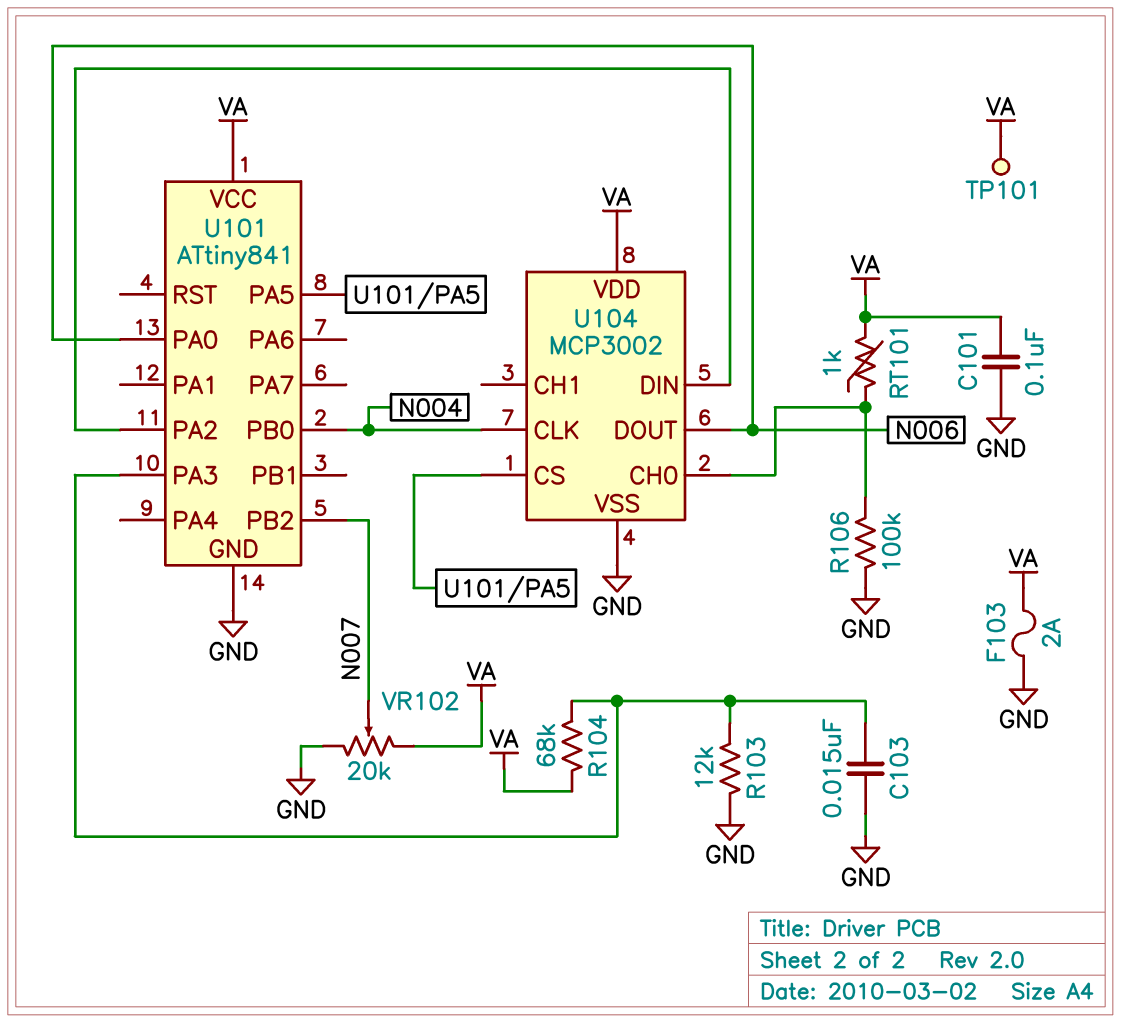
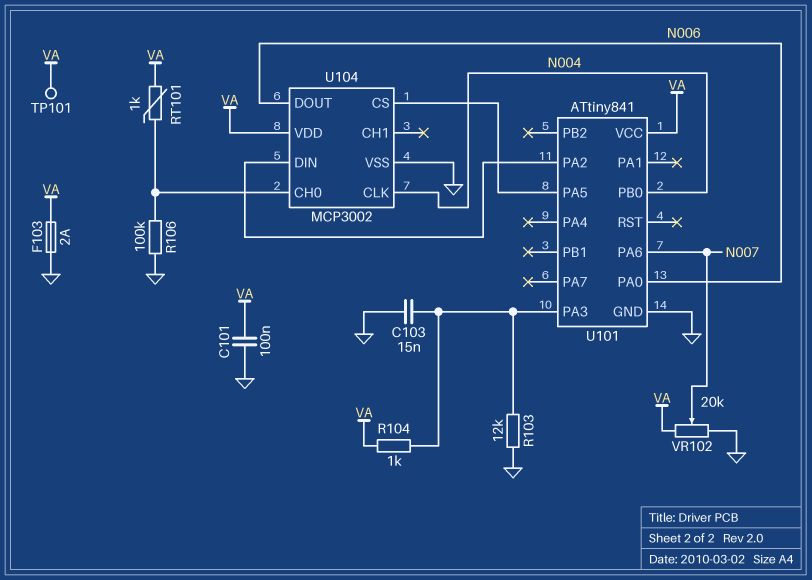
R104: 68k (U101/PA3, VA) -> 1k (U101/PA3, VA)
U101 pin PA6: none -> N007
U101 pin PB2: N007 -> none

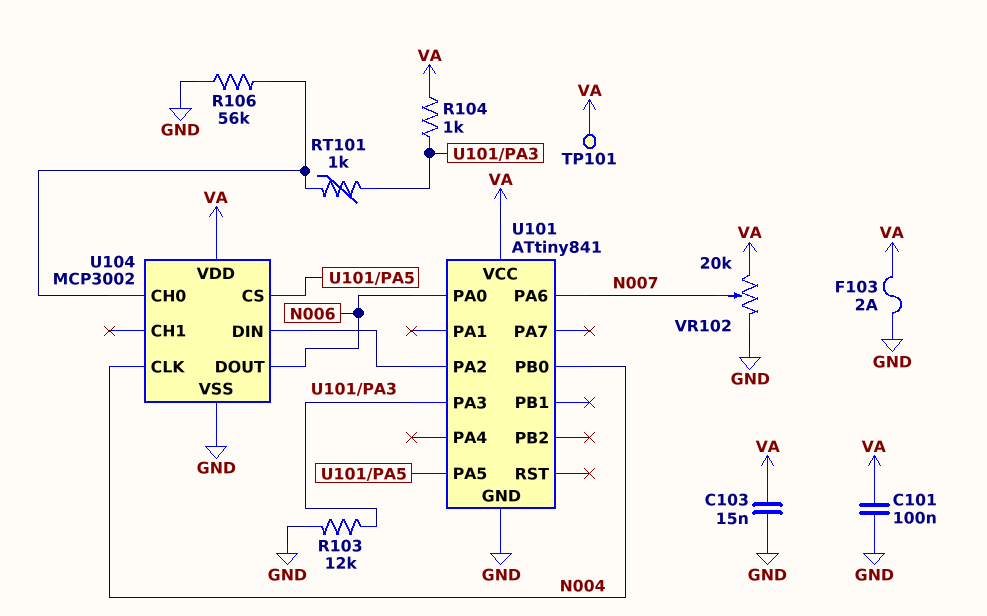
C103: 15nF (GND, U101/PA3) -> 15nF (GND, VA)
R106: 100k (GND, U104/CH0) -> 56k (GND, U104/CH0)
RT101: 1k (U104/CH0, VA) -> 1k (U101/PA3, U104/CH0)

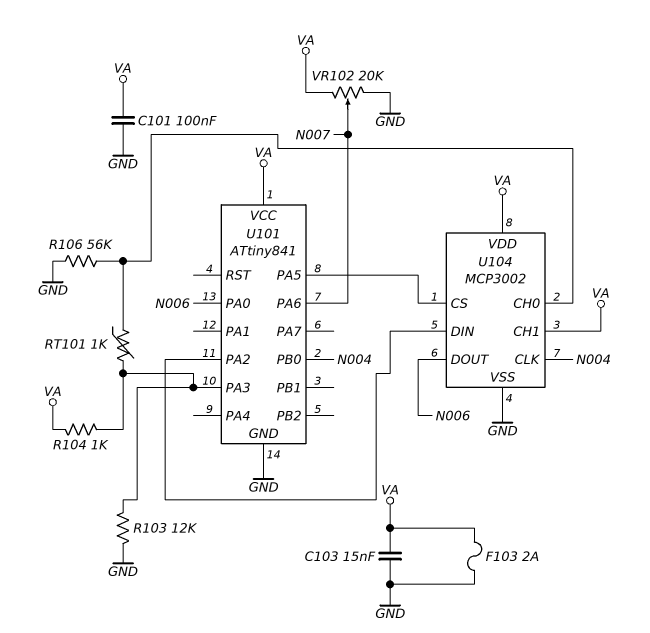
TP101: test point (VA) -> none
U104 pin CH1: none -> VA

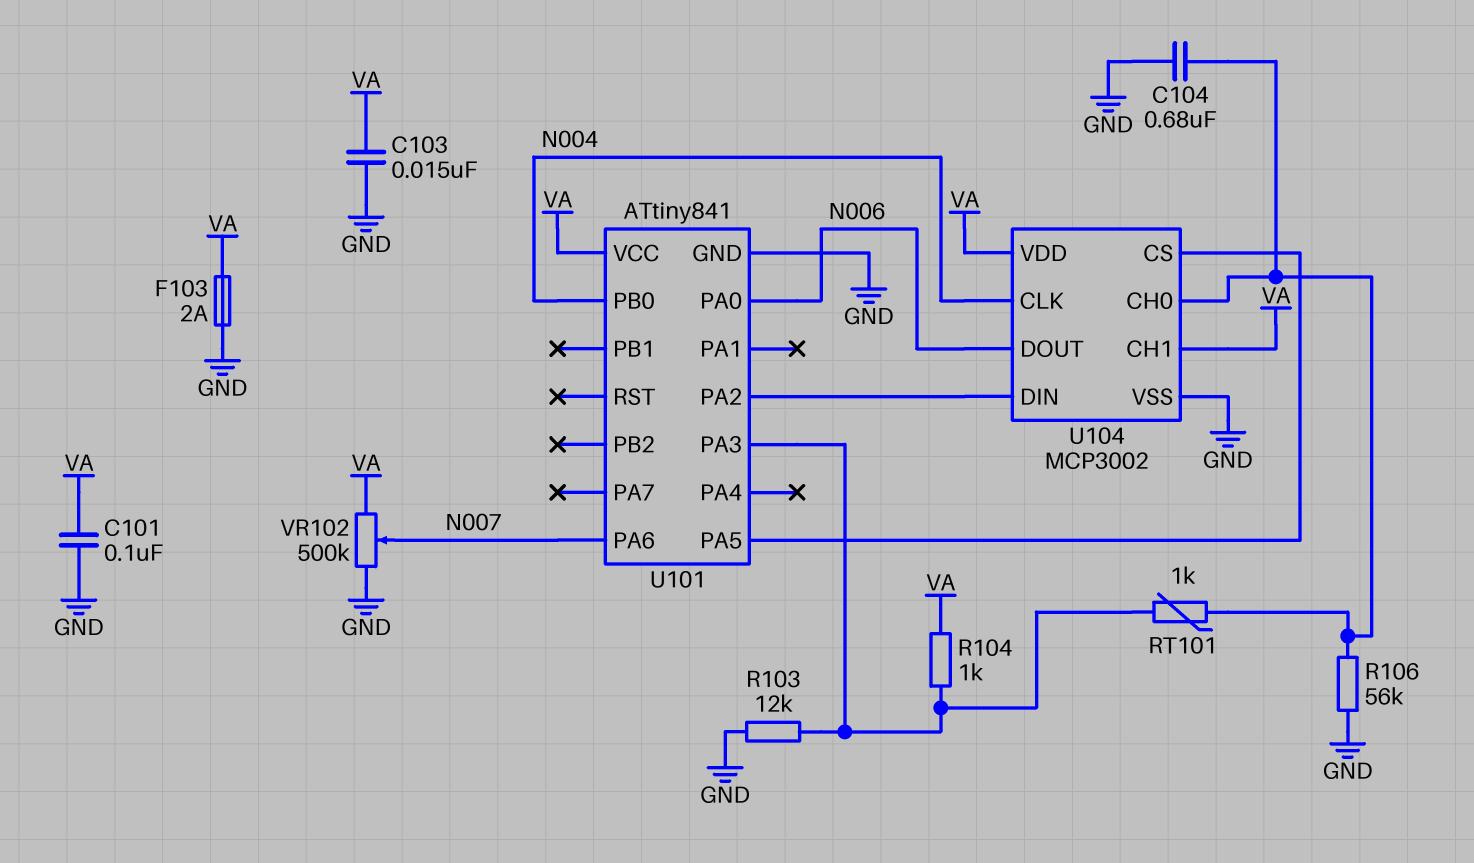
C104: none -> 680nF (GND, U104/CH0)
VR102: 20k (GND, VA, wiper N007) -> 500k (GND, VA, wiper N007)

